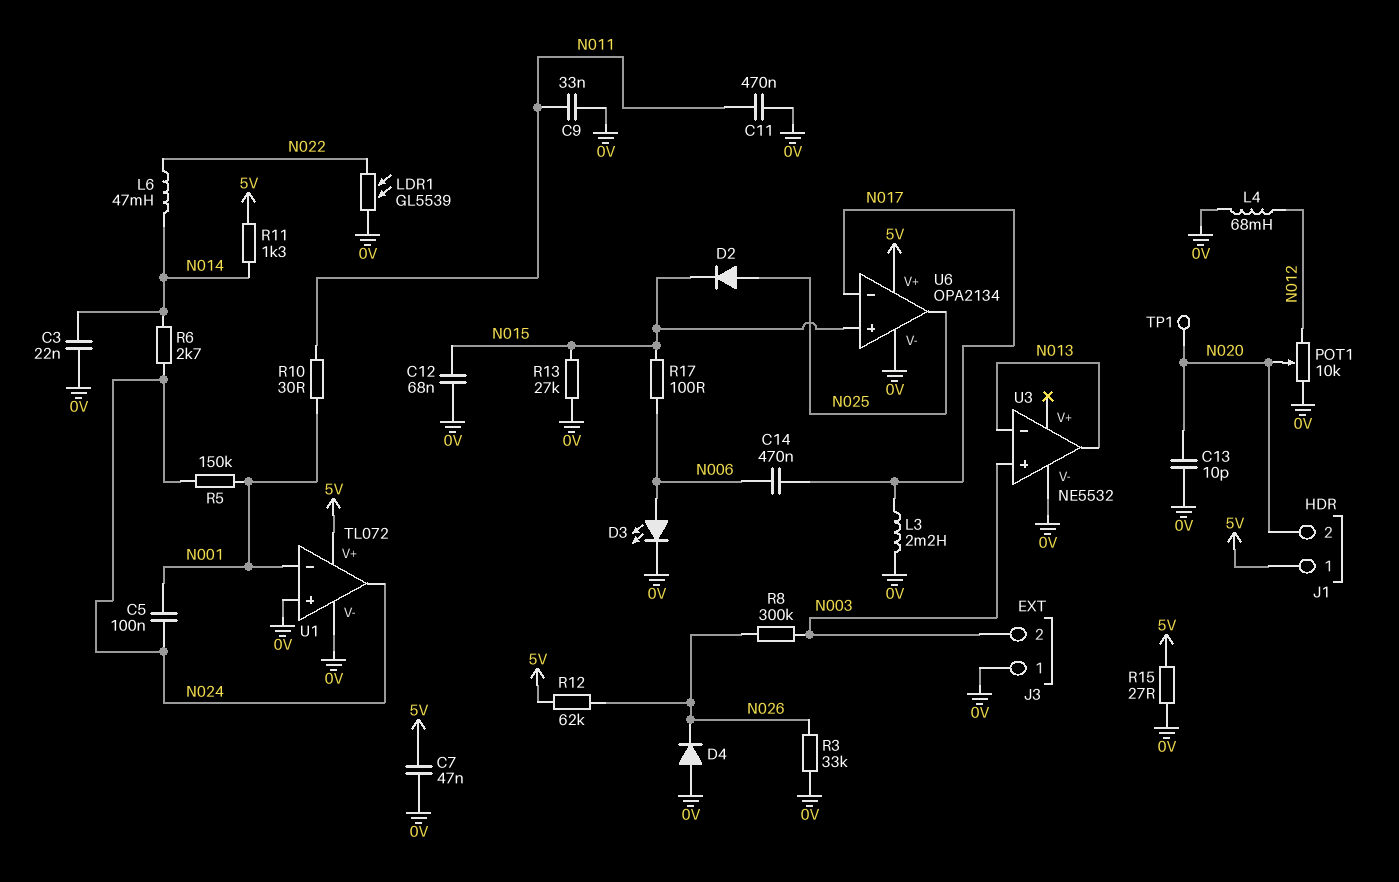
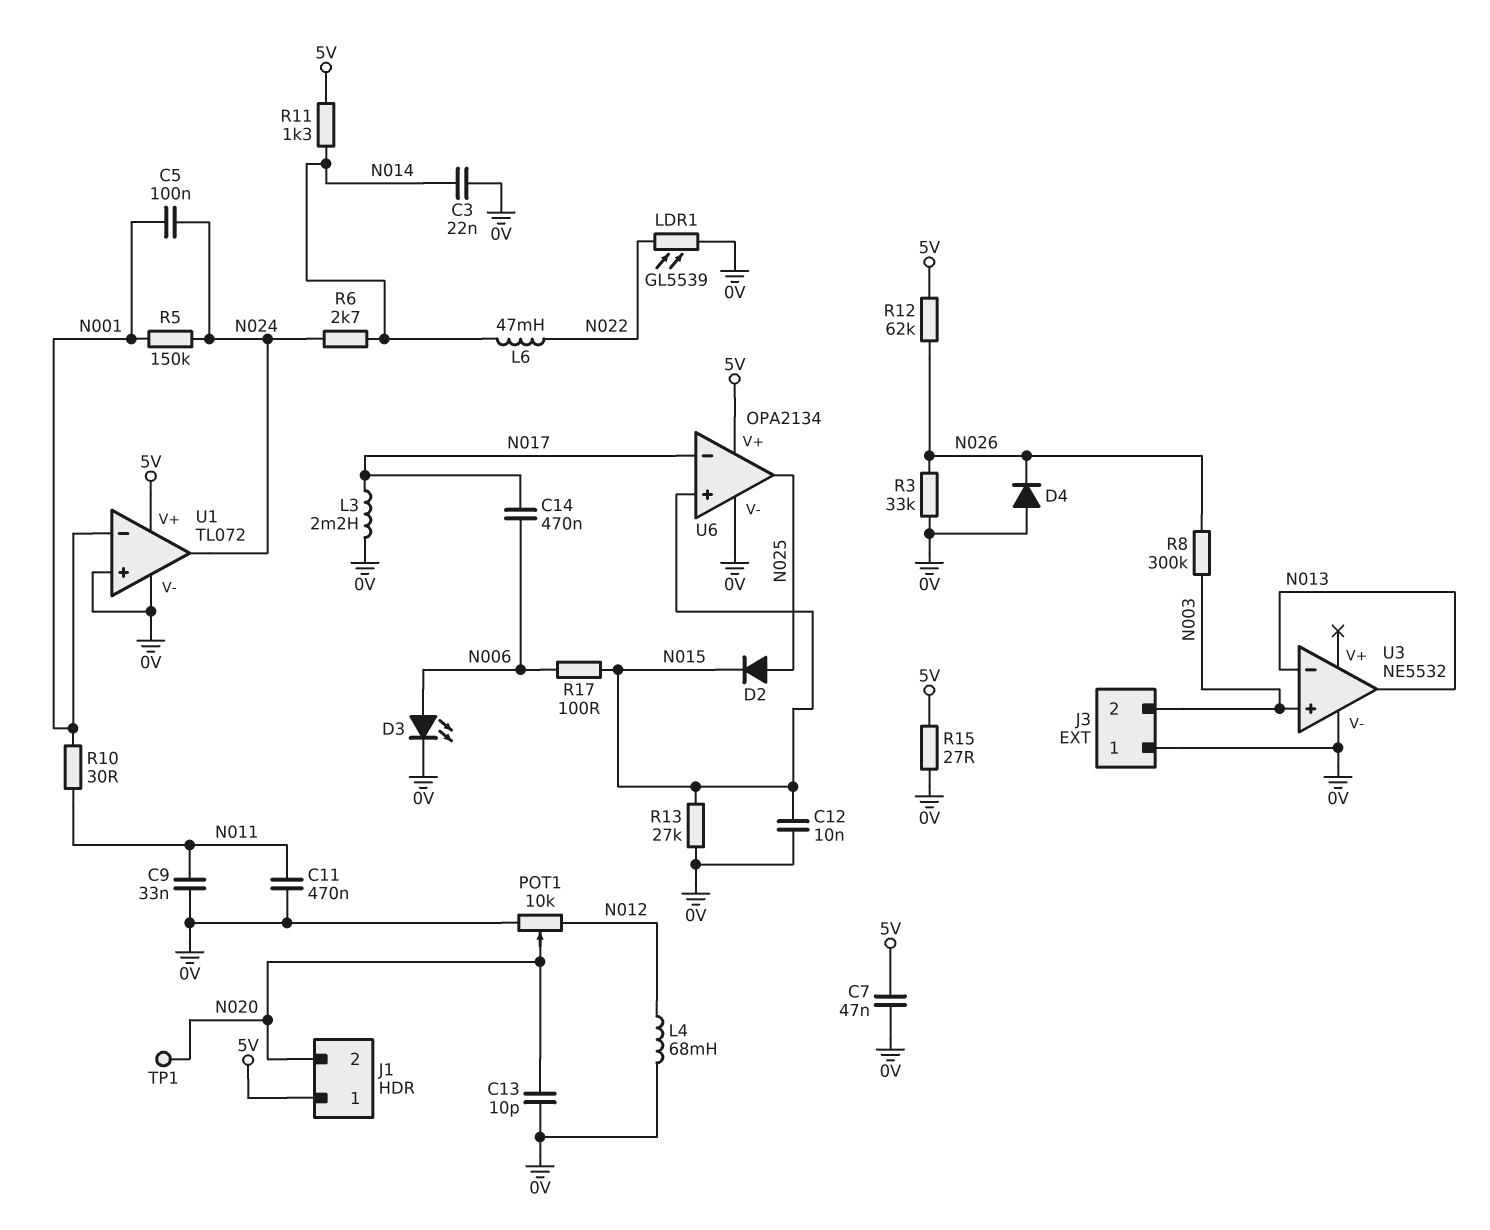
C12: 68nF (0V, N015) -> 10nF (0V, N015)

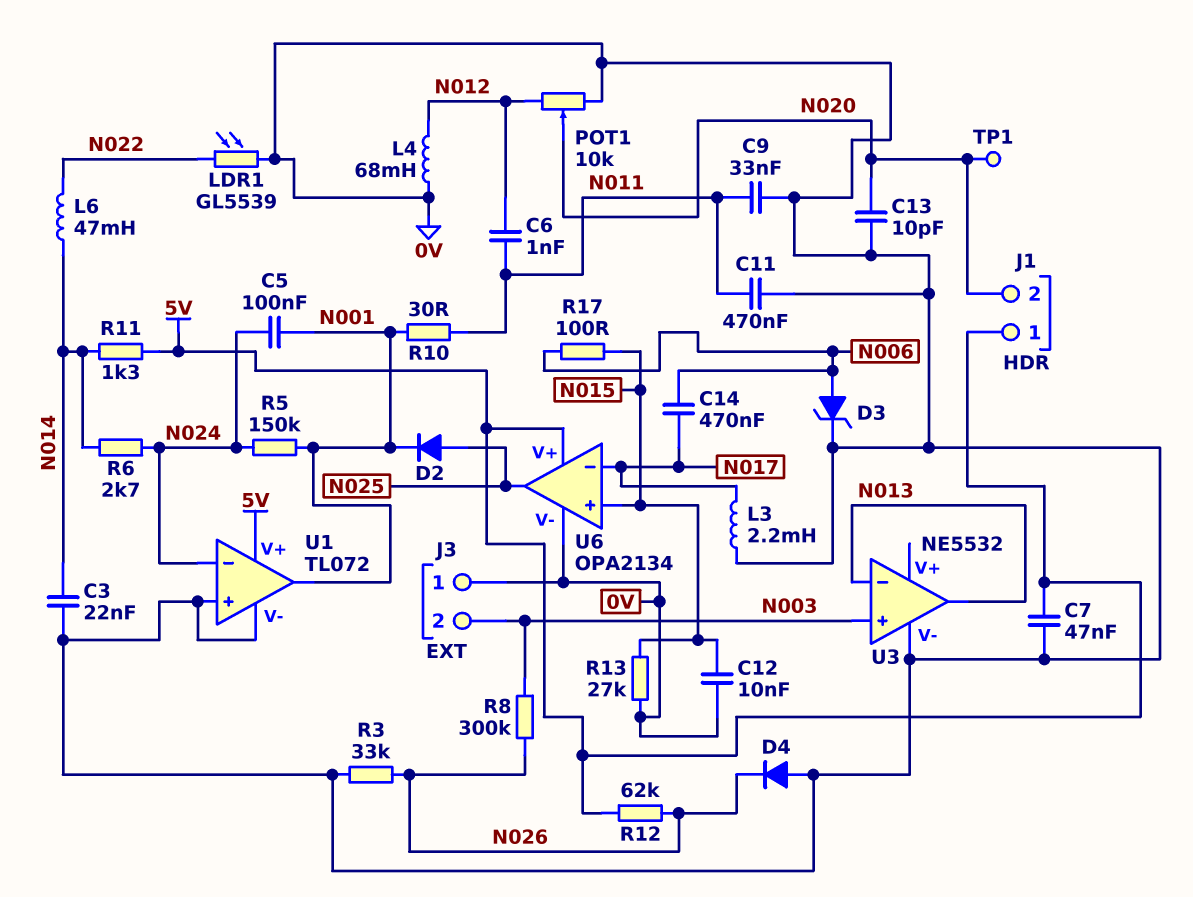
C6: none -> 1nF (N011, N012)
D2: diode (A N025, K N015) -> diode (A N025, K N001)
D3: LED (A N006, K 0V) -> zener (A N006, K 0V)
R15: 27 (0V, 5V) -> none
U1 pin in-: N001 -> N024
U1 pin out: N024 -> N001

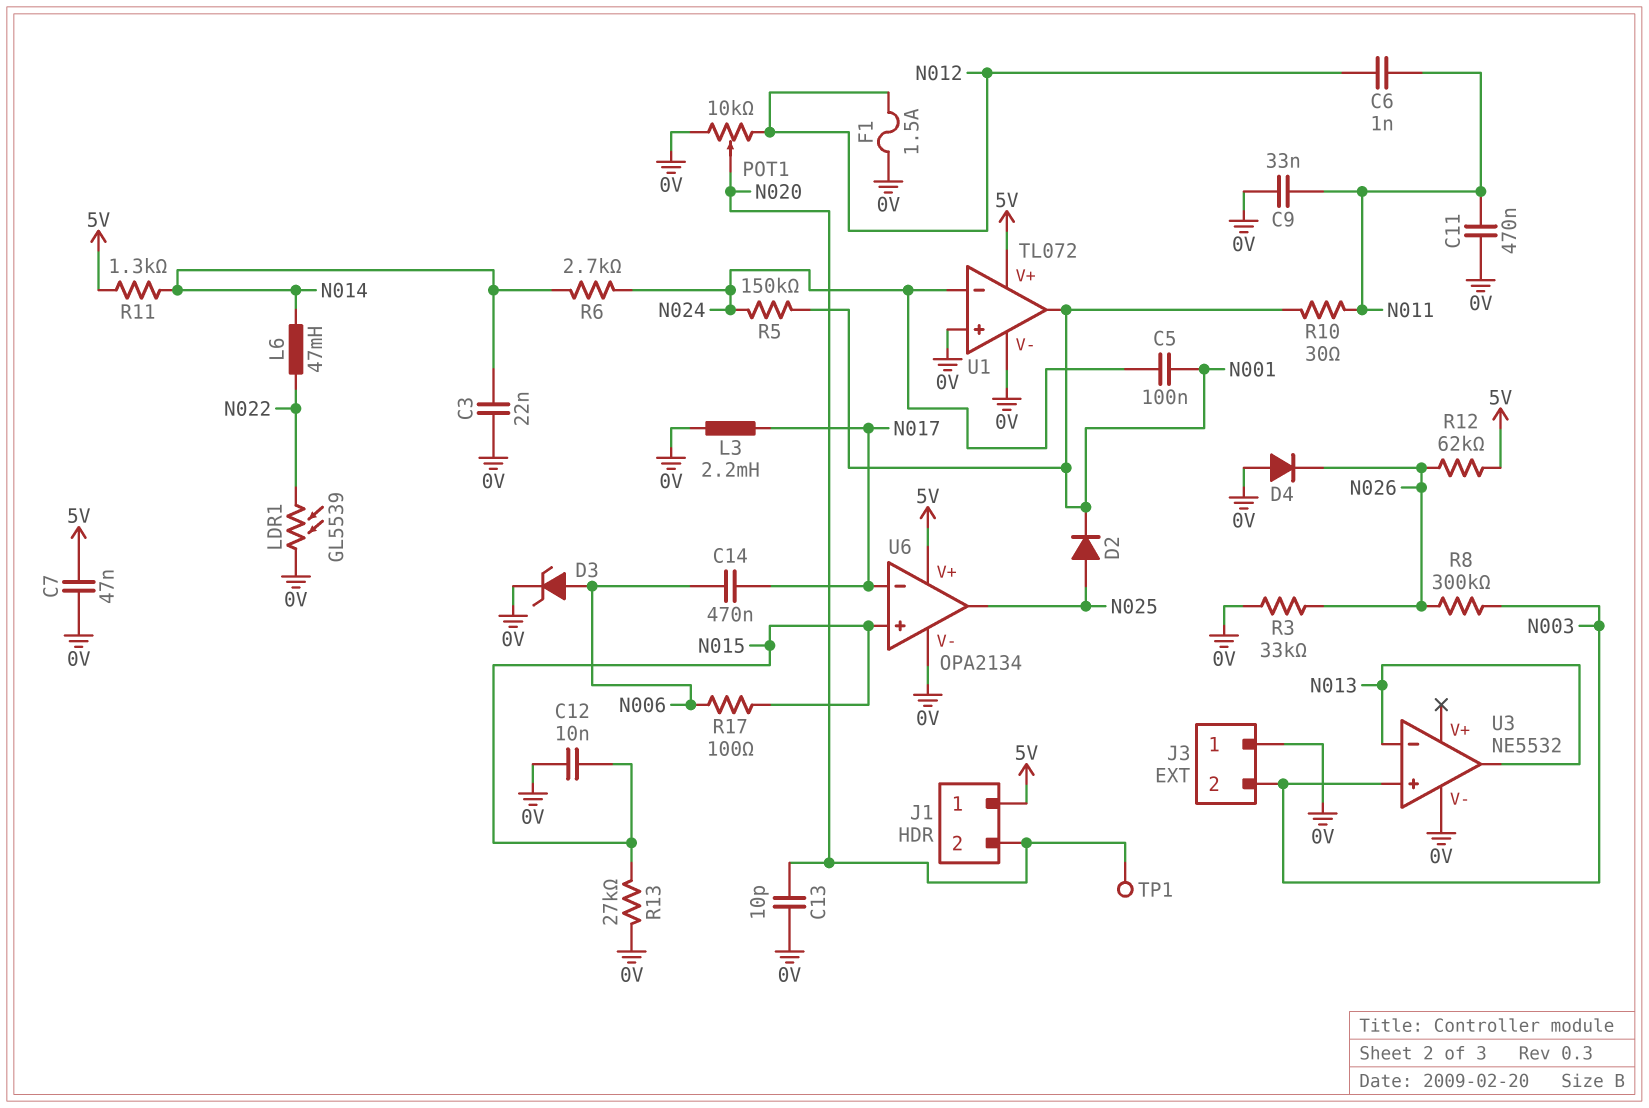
F1: none -> 1.5A (0V, N012)
L4: 68mH (0V, N012) -> none

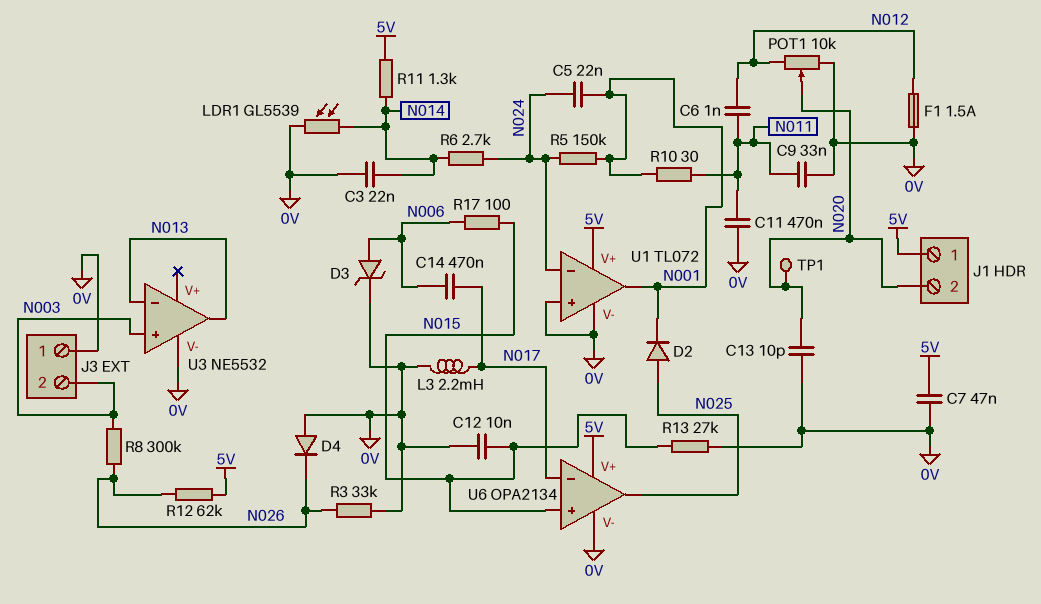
C5: 100nF (N001, N024) -> 22nF (N001, N024)
L6: 47mH (N014, N022) -> none
LDR1: GL5539 (0V, N022) -> GL5539 (0V, N014)

